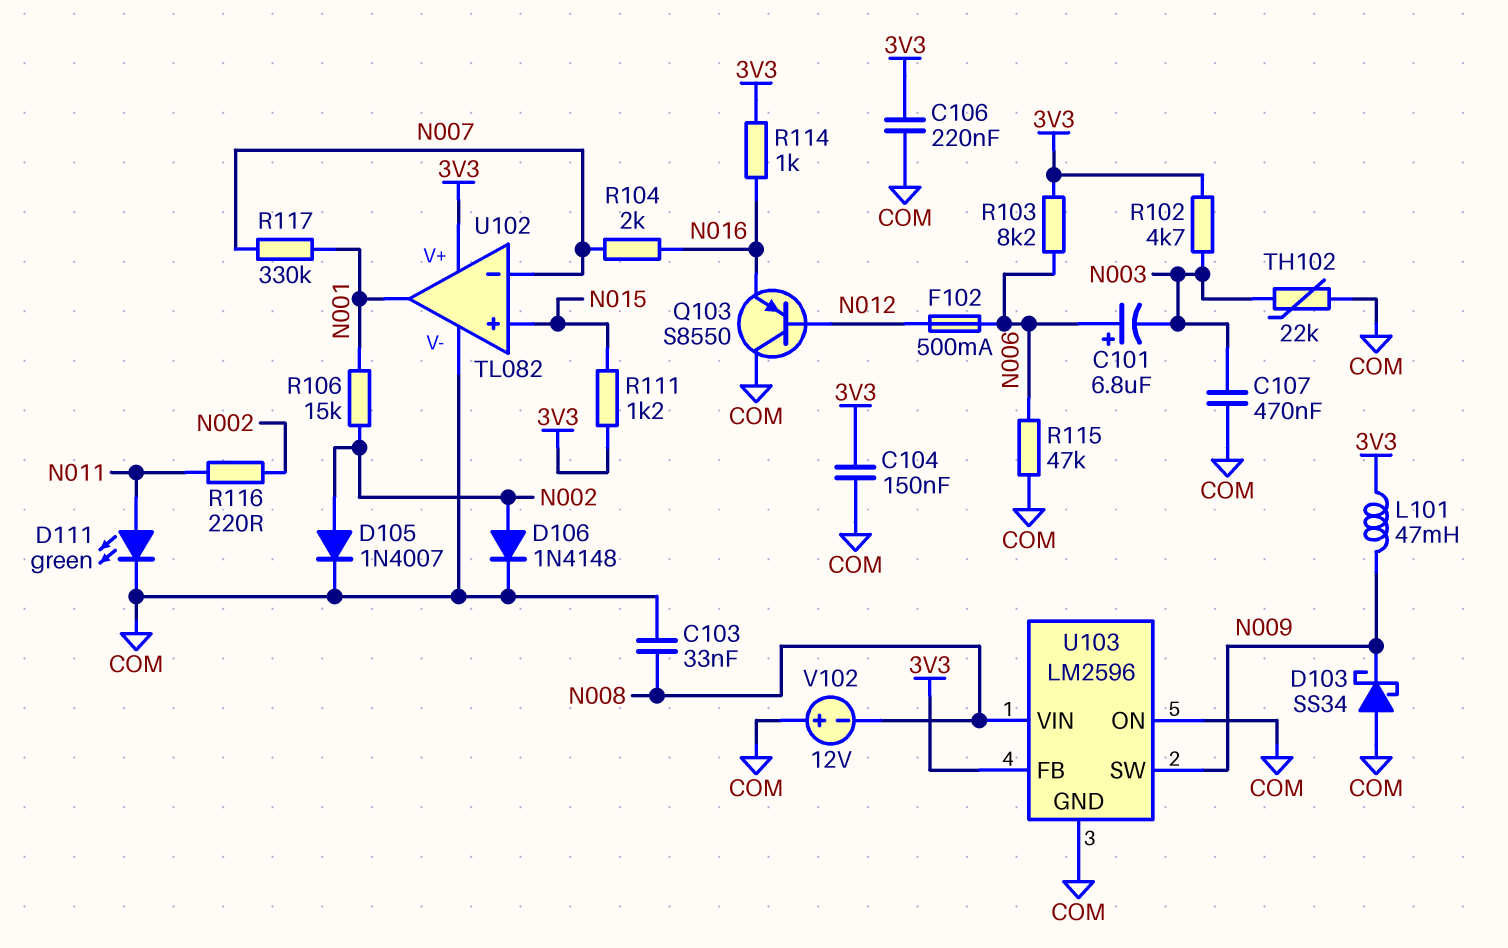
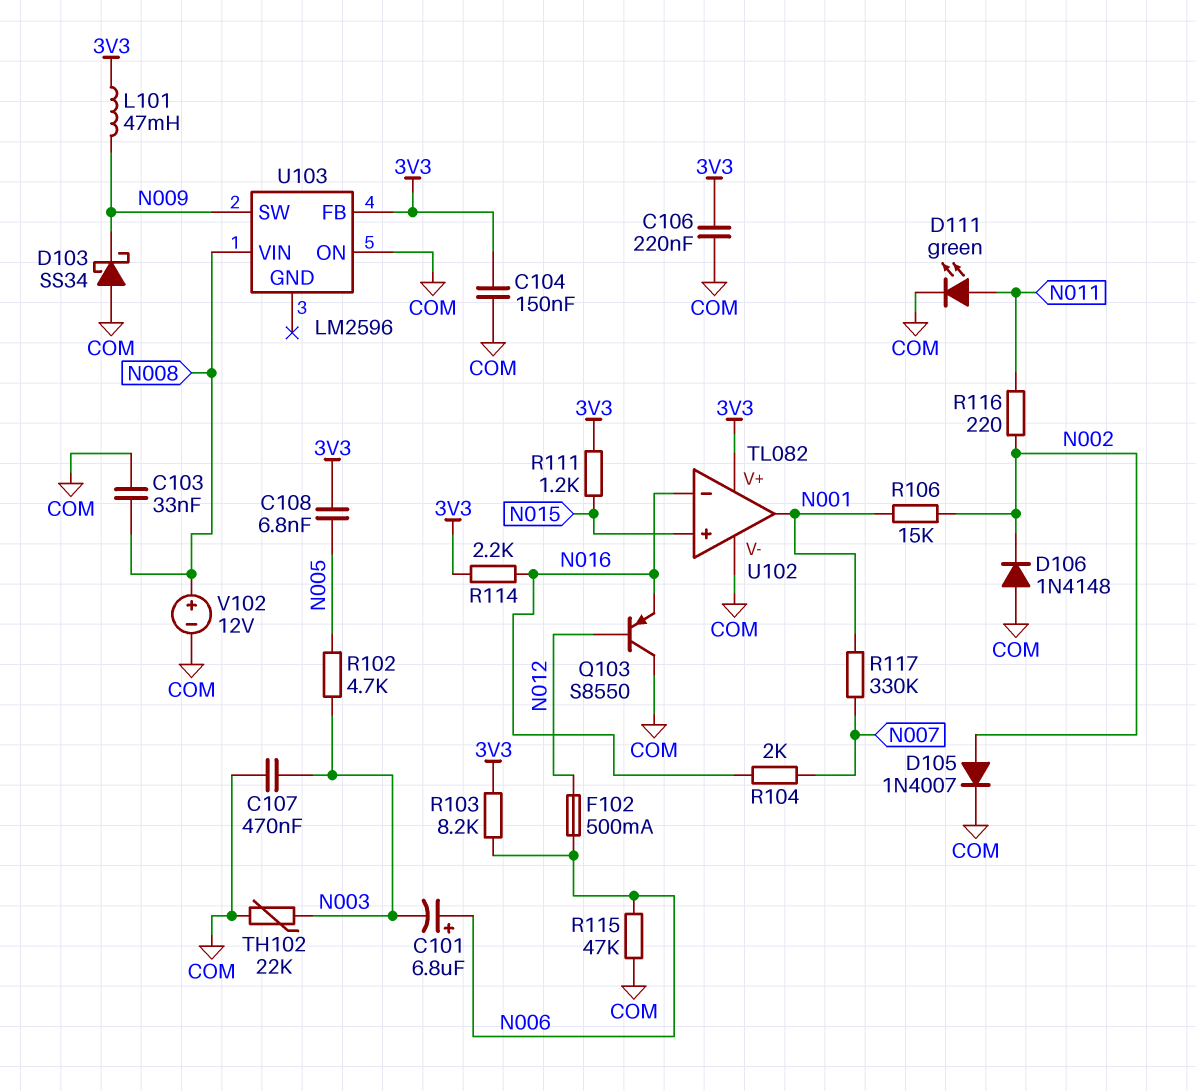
C108: none -> 6.8nF (3V3, N005)
D106: diode 1N4148 (A N002, K COM) -> diode 1N4148 (A COM, K N002)
R102: 4.7k (3V3, N003) -> 4.7k (N003, N005)
R114: 1k (3V3, N016) -> 2.2k (3V3, N016)
U102 pin in-: N007 -> N016
U103 pin GND: COM -> none
V102: 12V (plus COM, minus N008) -> 12V (plus N008, minus COM)

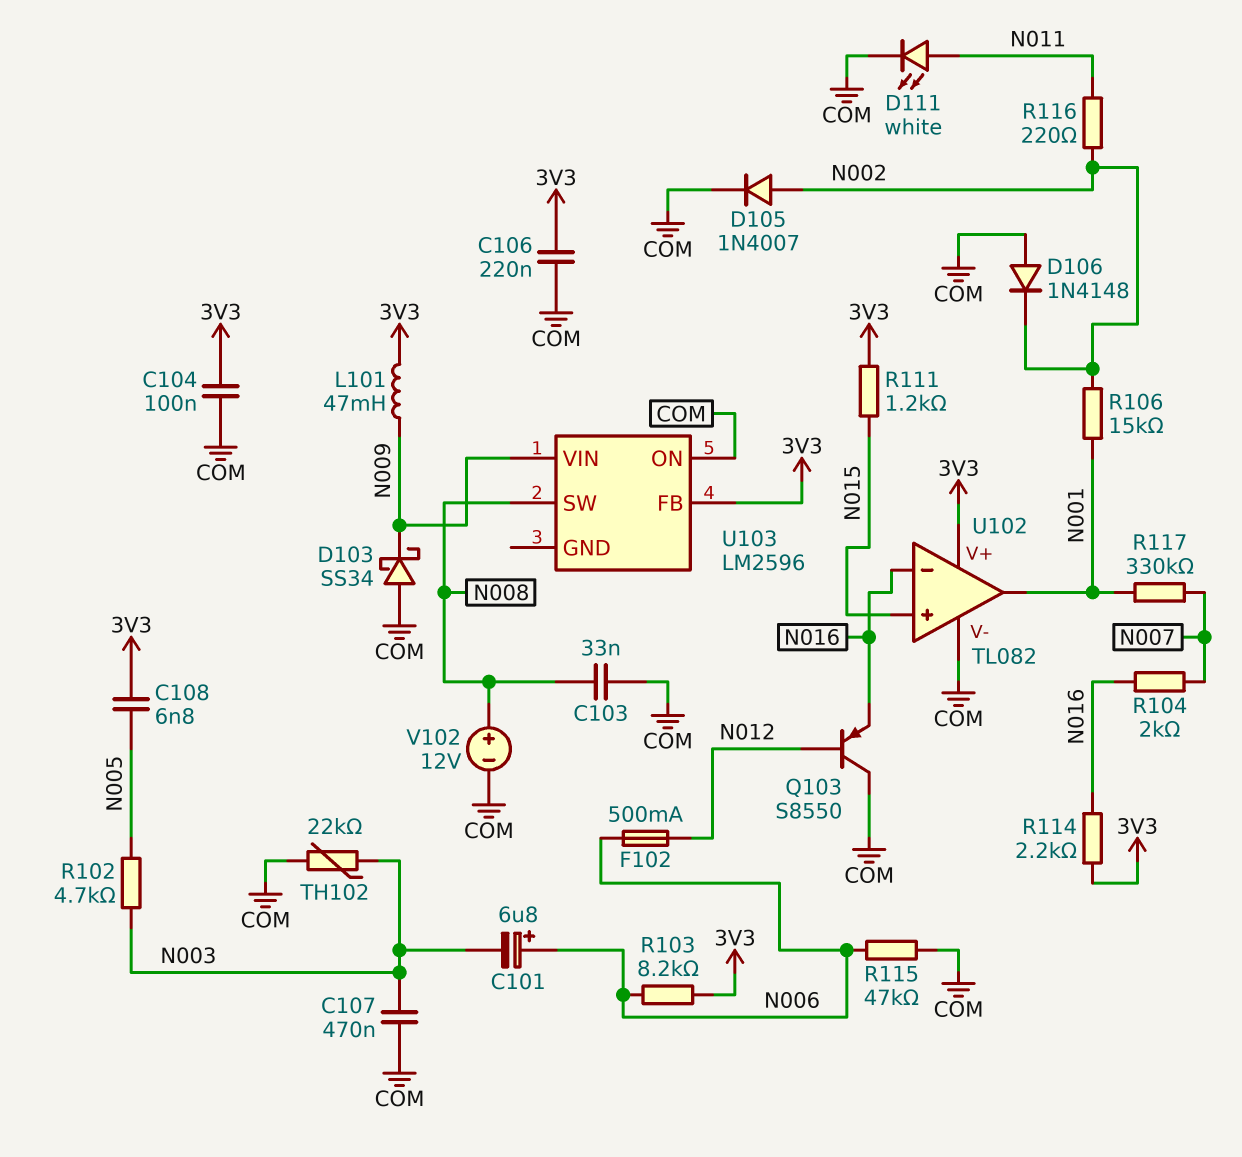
C104: 150nF (3V3, COM) -> 100nF (3V3, COM)
D111: LED green (A N011, K COM) -> LED white (A N011, K COM)
U103 pin SW: N009 -> N008
U103 pin VIN: N008 -> N009

